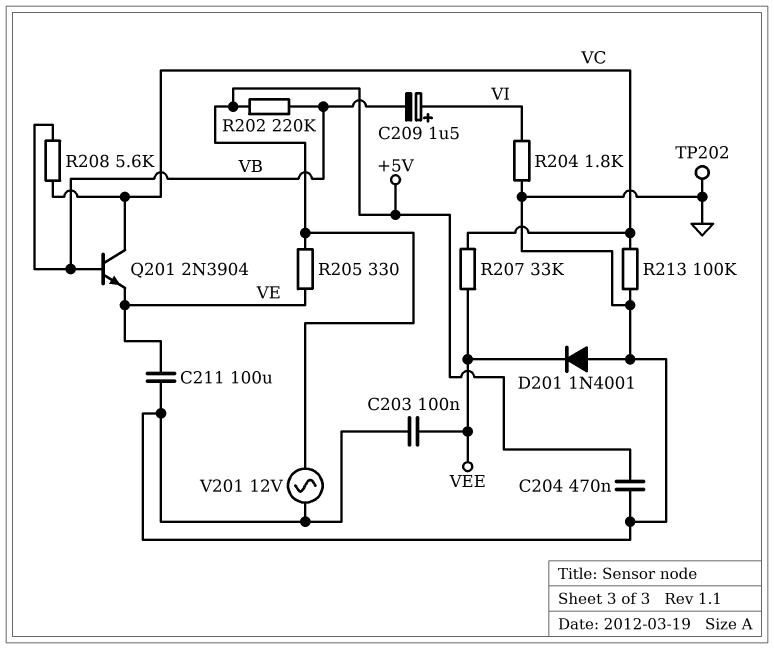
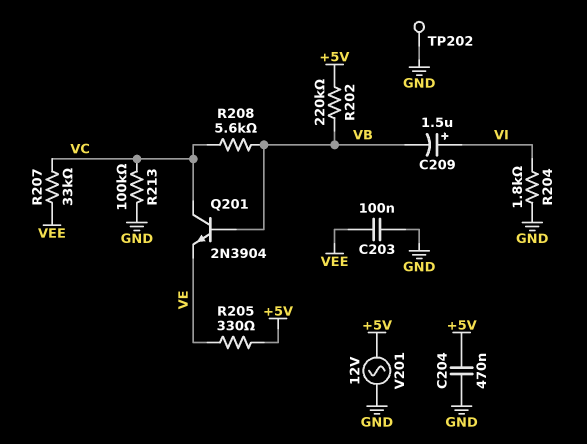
C211: 100uF (GND, VE) -> none
D201: diode 1N4001 (A GND, K VEE) -> none

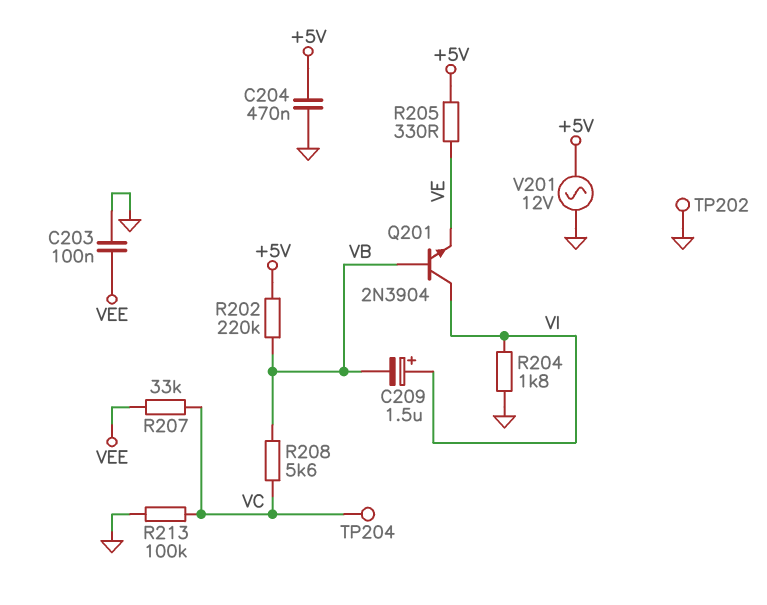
Q201: NPN 2N3904 (B VB, C VC, E VE) -> NPN 2N3904 (B VB, C VI, E VE)
TP204: none -> test point (VC)

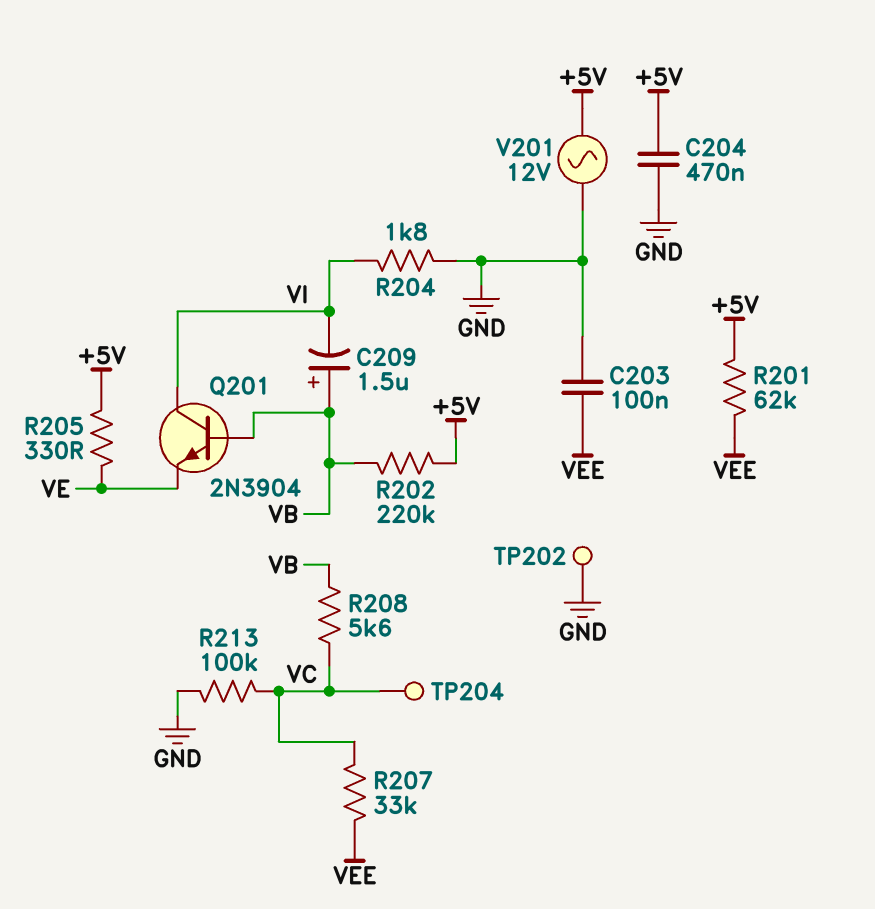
C209: 1.5uF (plus VI, minus VB) -> 1.5uF (plus VB, minus VI)
R201: none -> 62k (+5V, VEE)

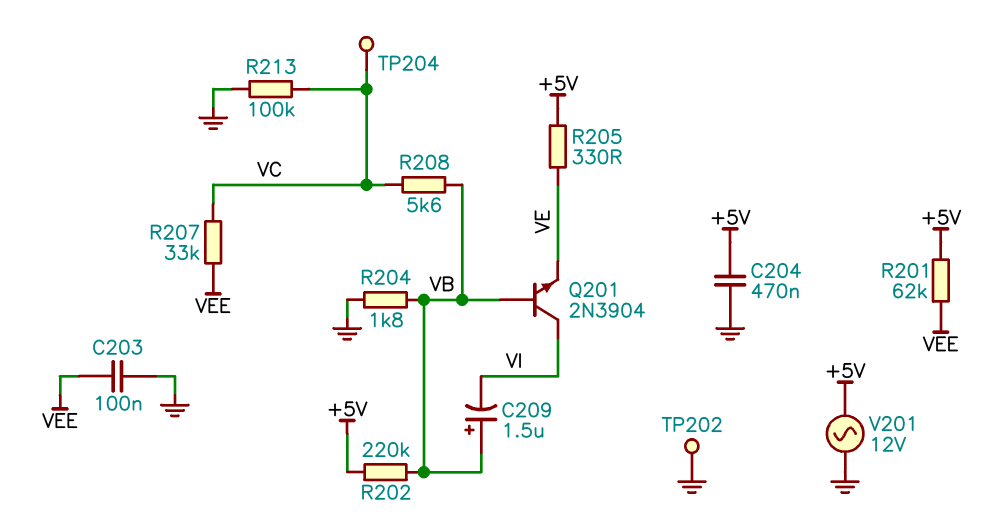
R204: 1.8k (GND, VI) -> 1.8k (GND, VB)

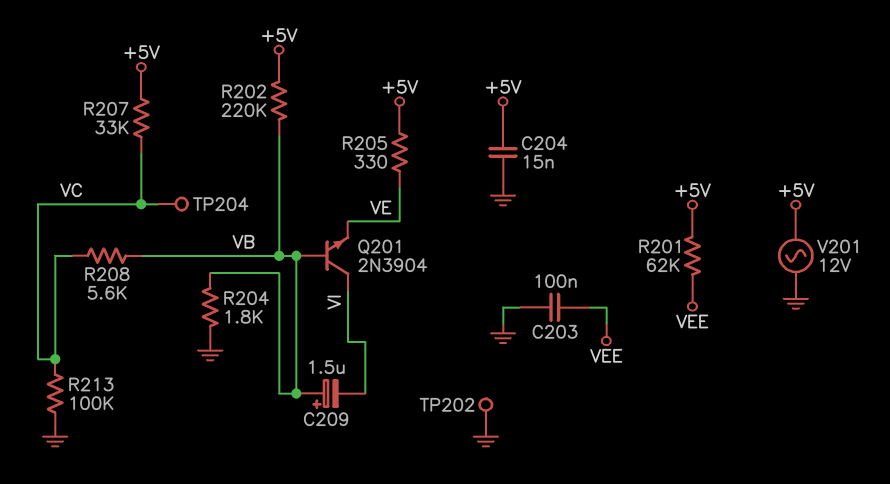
C204: 470nF (+5V, GND) -> 15nF (+5V, GND)
R207: 33k (VC, VEE) -> 33k (+5V, VC)

